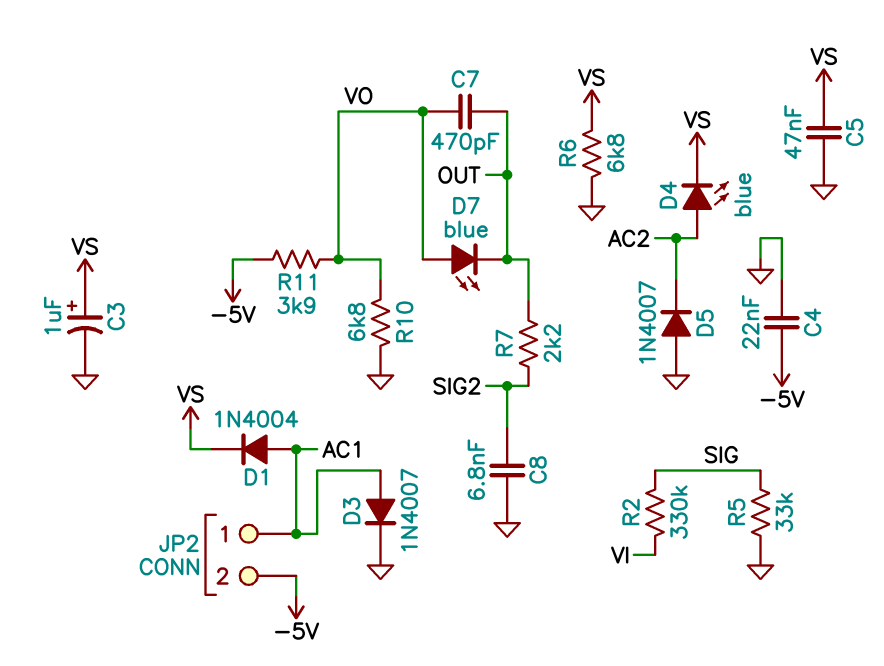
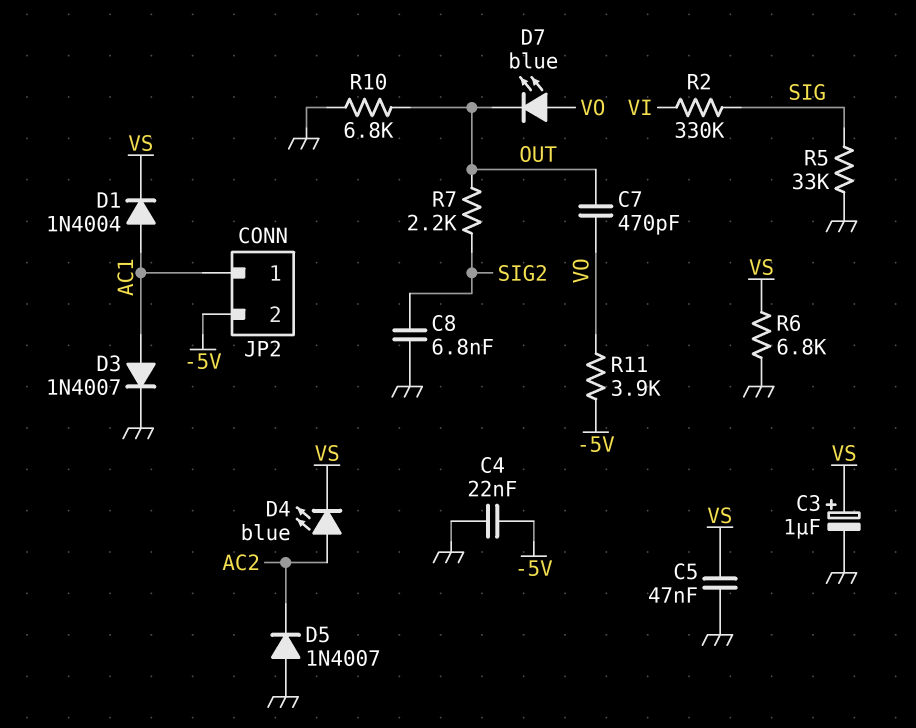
R10: 6.8k (GND, VO) -> 6.8k (GND, OUT)

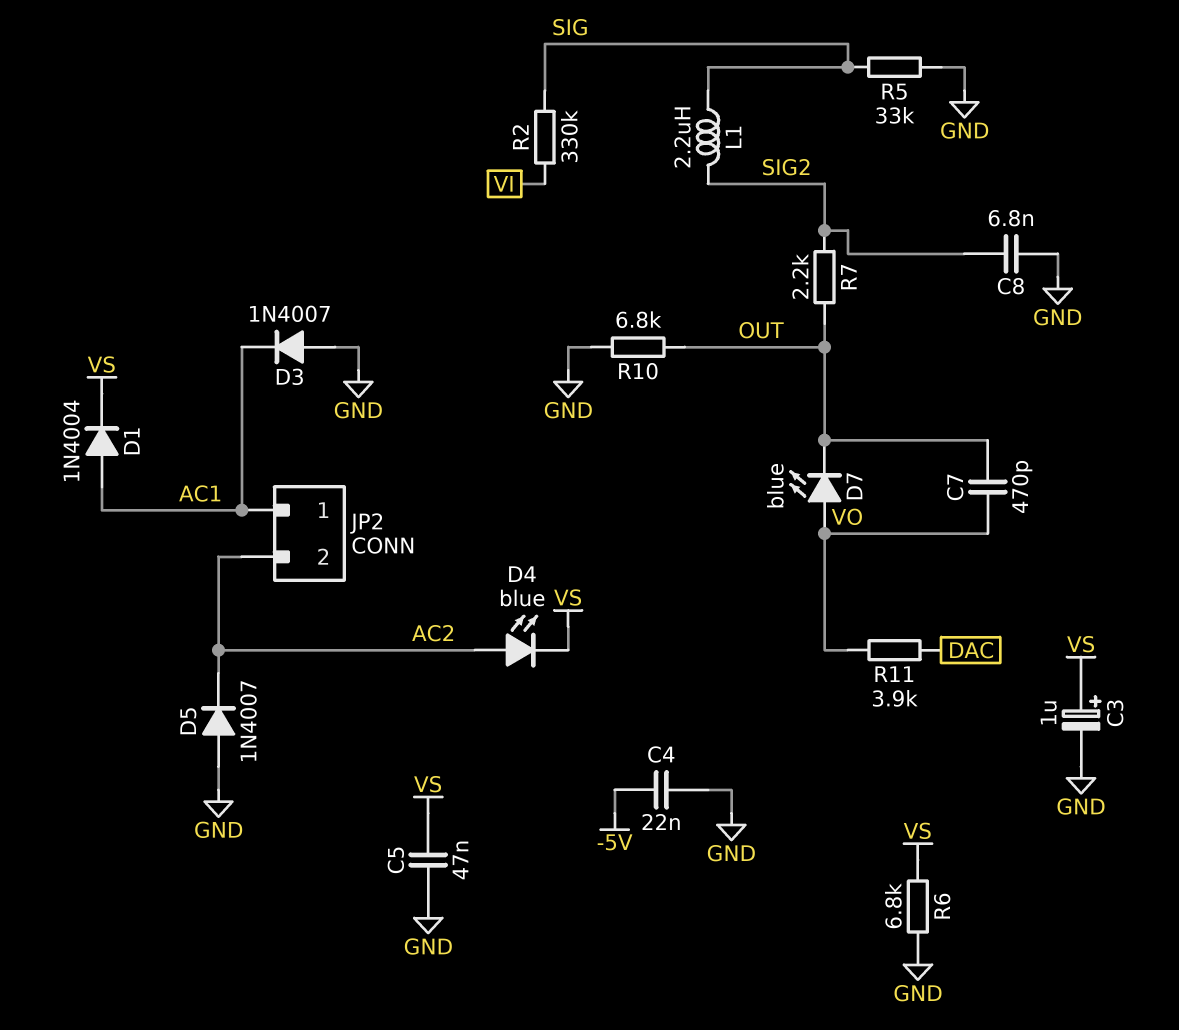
D3: diode 1N4007 (A AC1, K GND) -> diode 1N4007 (A GND, K AC1)
JP2 pin 2: -5V -> AC2
L1: none -> 2.2uH (SIG, SIG2)
R11: 3.9k (-5V, VO) -> 3.9k (DAC, VO)

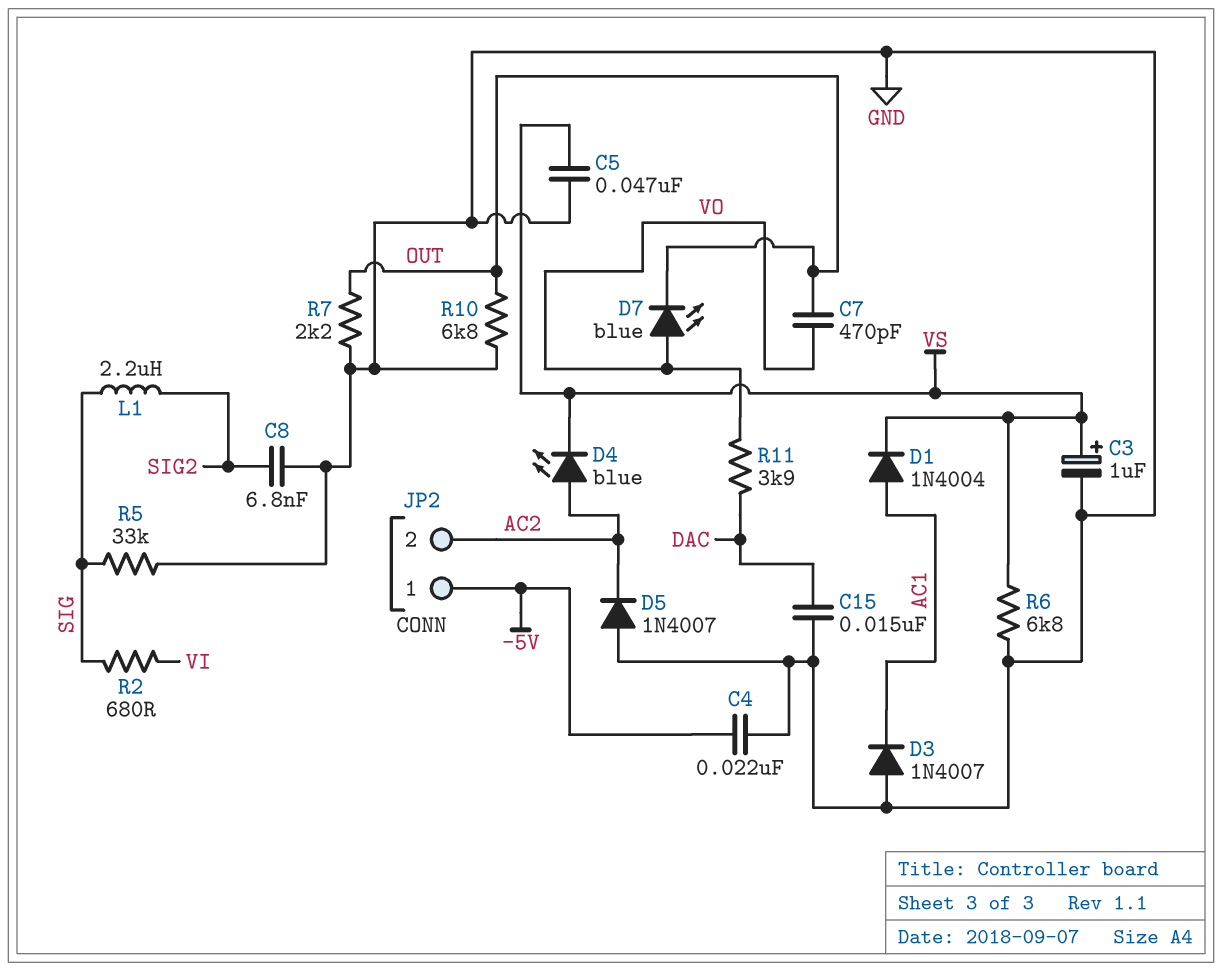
C15: none -> 15nF (DAC, GND)
JP2 pin 1: AC1 -> -5V
R2: 330k (SIG, VI) -> 680 (SIG, VI)
R7: 2.2k (OUT, SIG2) -> 2.2k (GND, OUT)

